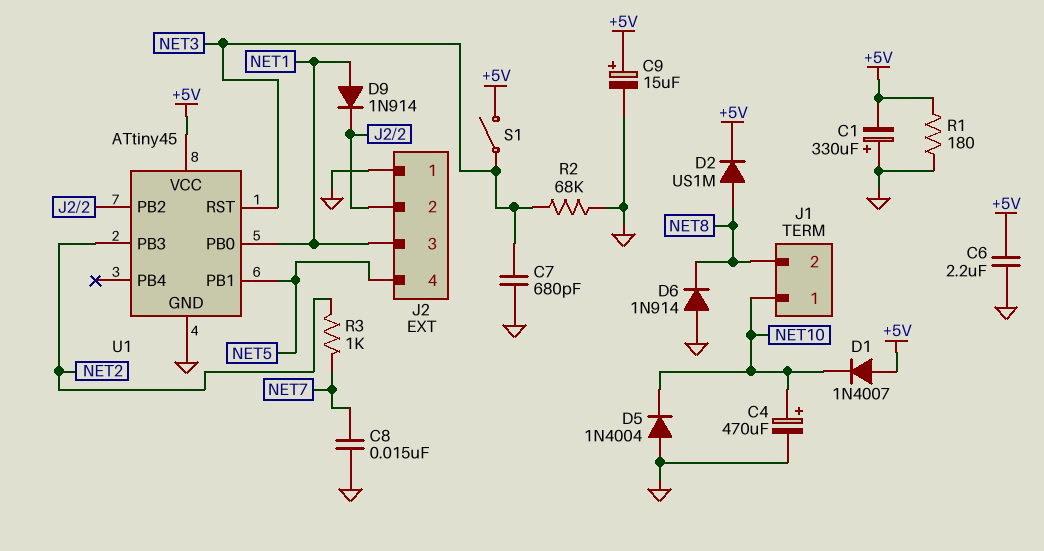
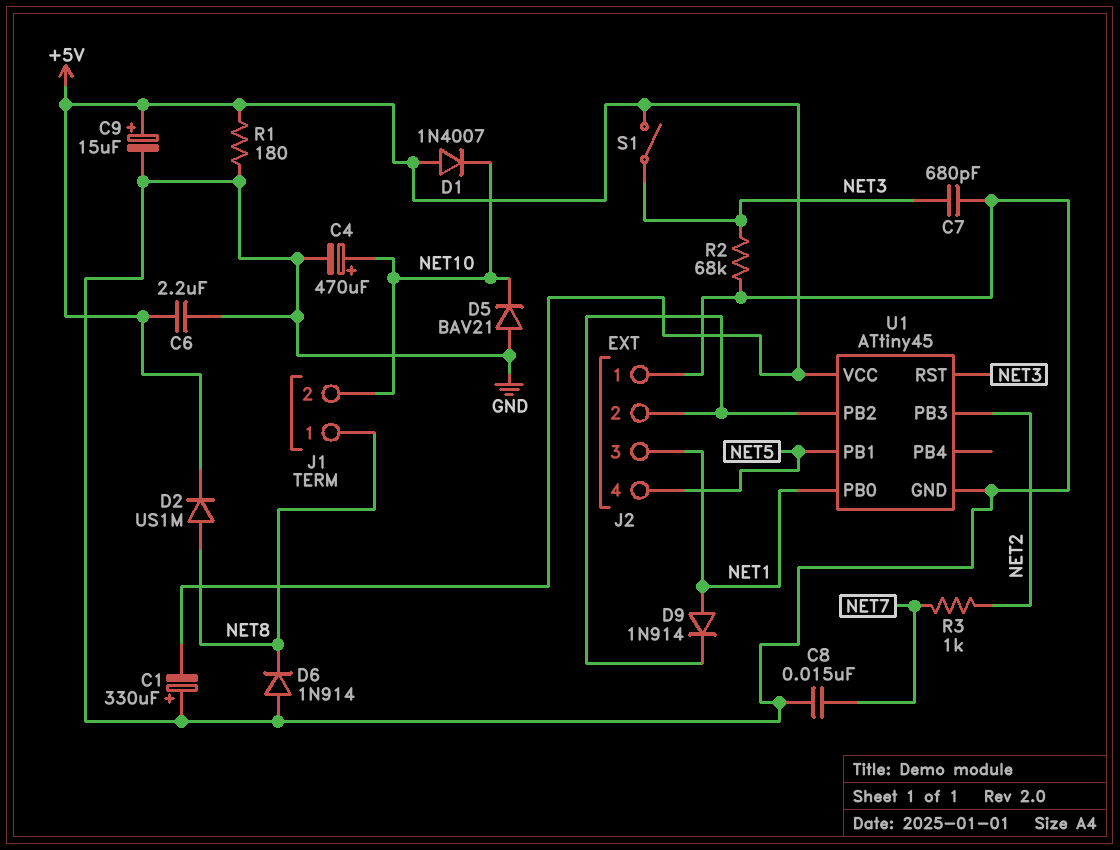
D5: diode 1N4004 (A GND, K NET10) -> diode BAV21 (A GND, K NET10)
J1 pin 1: NET10 -> NET8
J1 pin 2: NET8 -> NET10

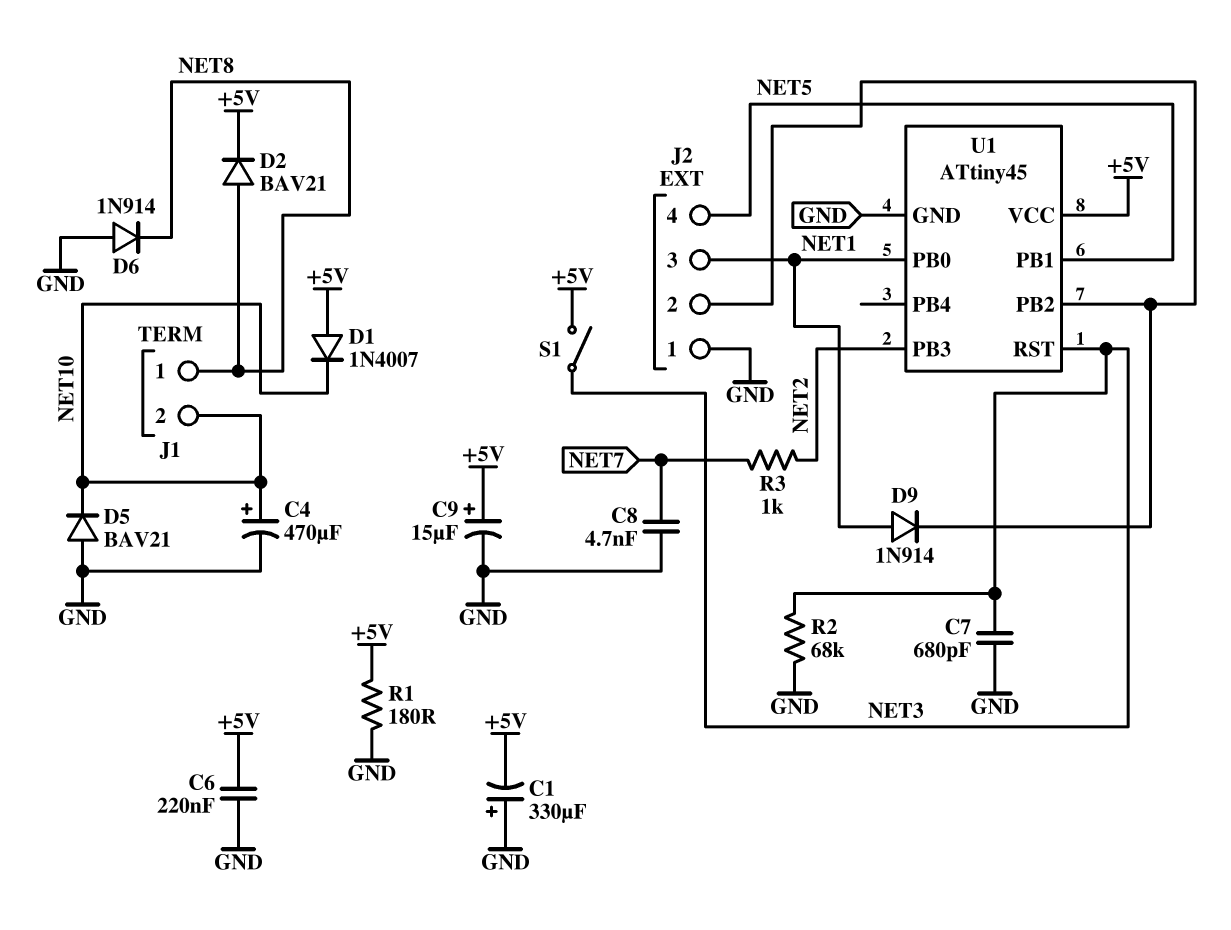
C6: 2.2uF (+5V, GND) -> 220nF (+5V, GND)
C8: 15nF (GND, NET7) -> 4.7nF (GND, NET7)
D2: diode US1M (A NET8, K +5V) -> diode BAV21 (A NET8, K +5V)

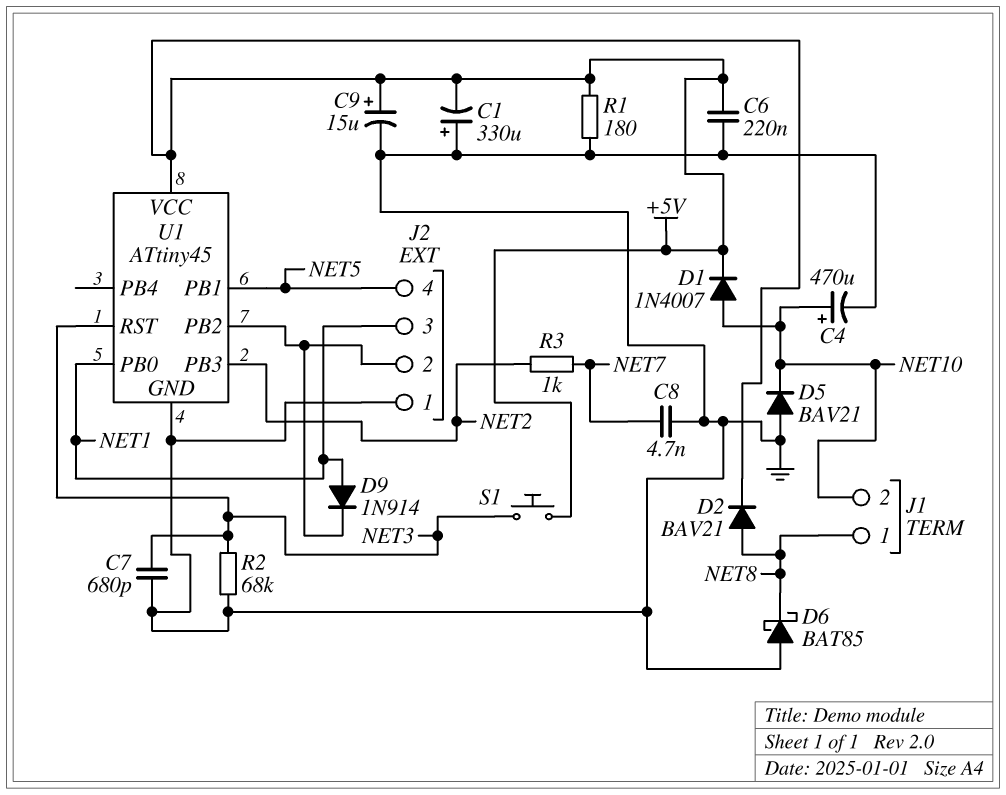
D1: diode 1N4007 (A +5V, K NET10) -> diode 1N4007 (A NET10, K +5V)
D6: diode 1N914 (A GND, K NET8) -> schottky BAT85 (A GND, K NET8)
S1: switch (+5V, NET3) -> button (+5V, NET3)

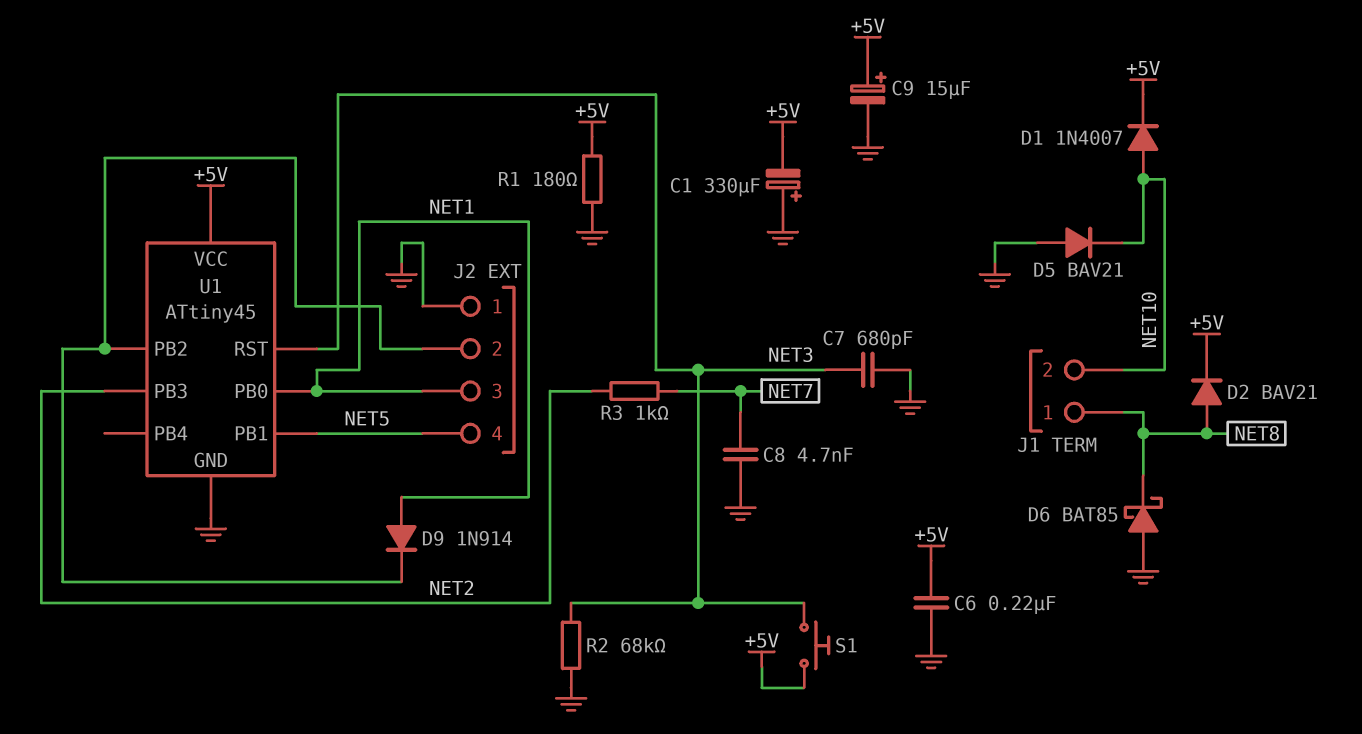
C4: 470uF (plus NET10, minus GND) -> none

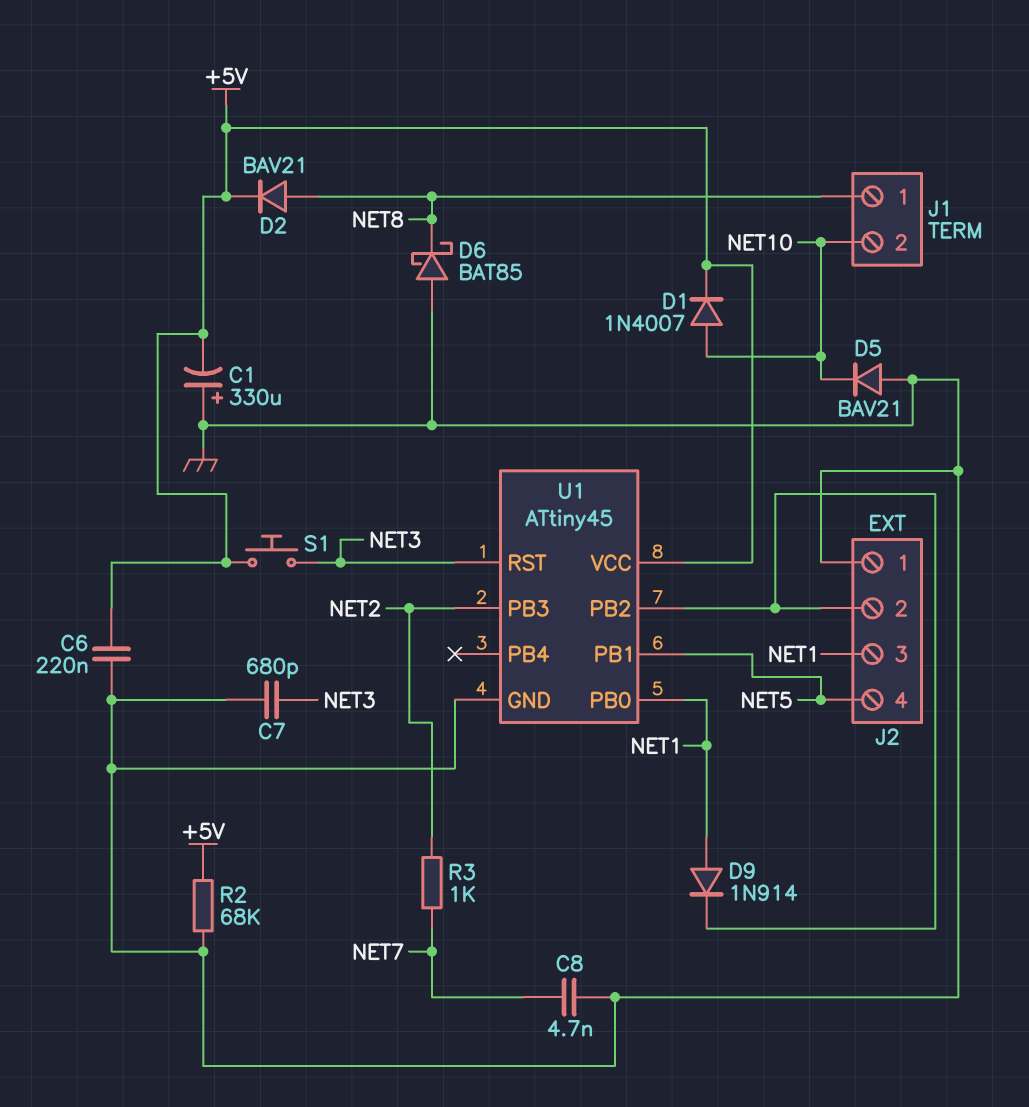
C9: 15uF (plus +5V, minus GND) -> none
R1: 180 (+5V, GND) -> none
R2: 68k (GND, NET3) -> 68k (+5V, GND)

